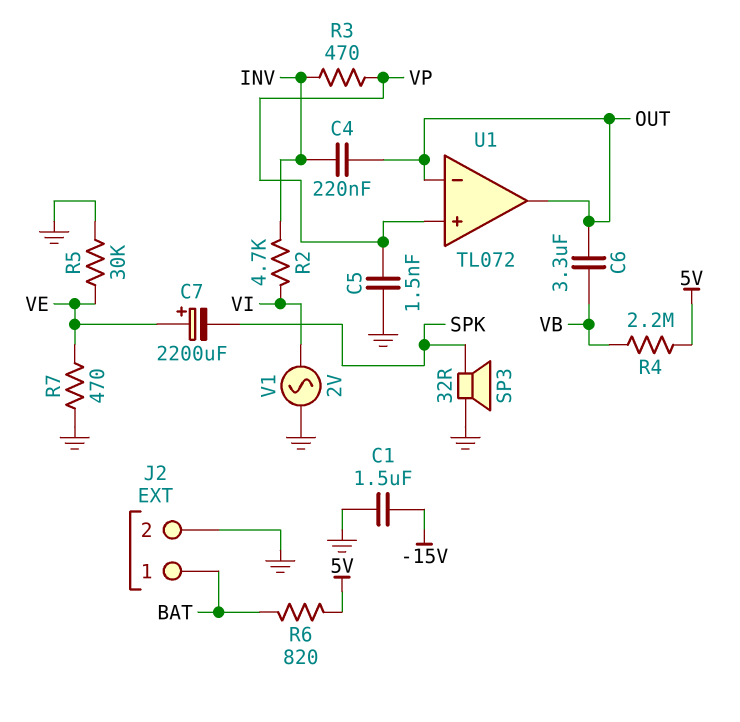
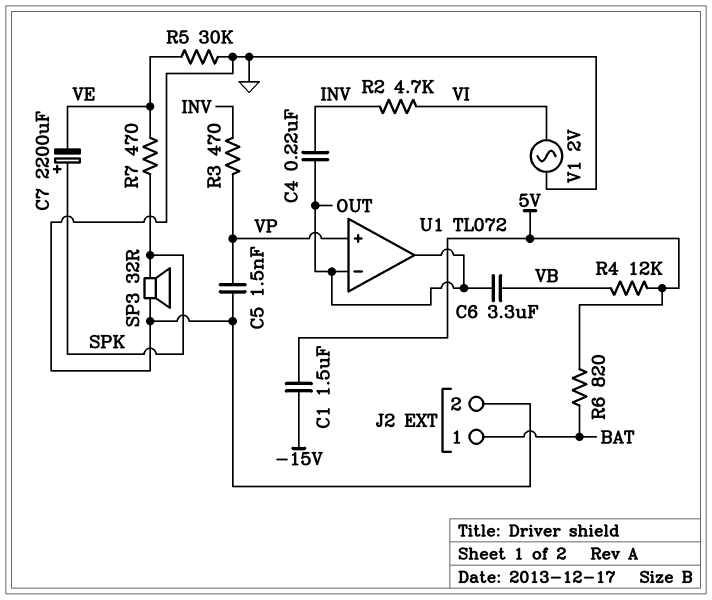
C1: 1.5uF (-15V, GND) -> 1.5uF (-15V, 5V)
C7: 2200uF (plus VE, minus SPK) -> 2200uF (plus SPK, minus VE)
R4: 2.2M (5V, VB) -> 12k (5V, VB)
R7: 470 (GND, VE) -> 470 (SPK, VE)

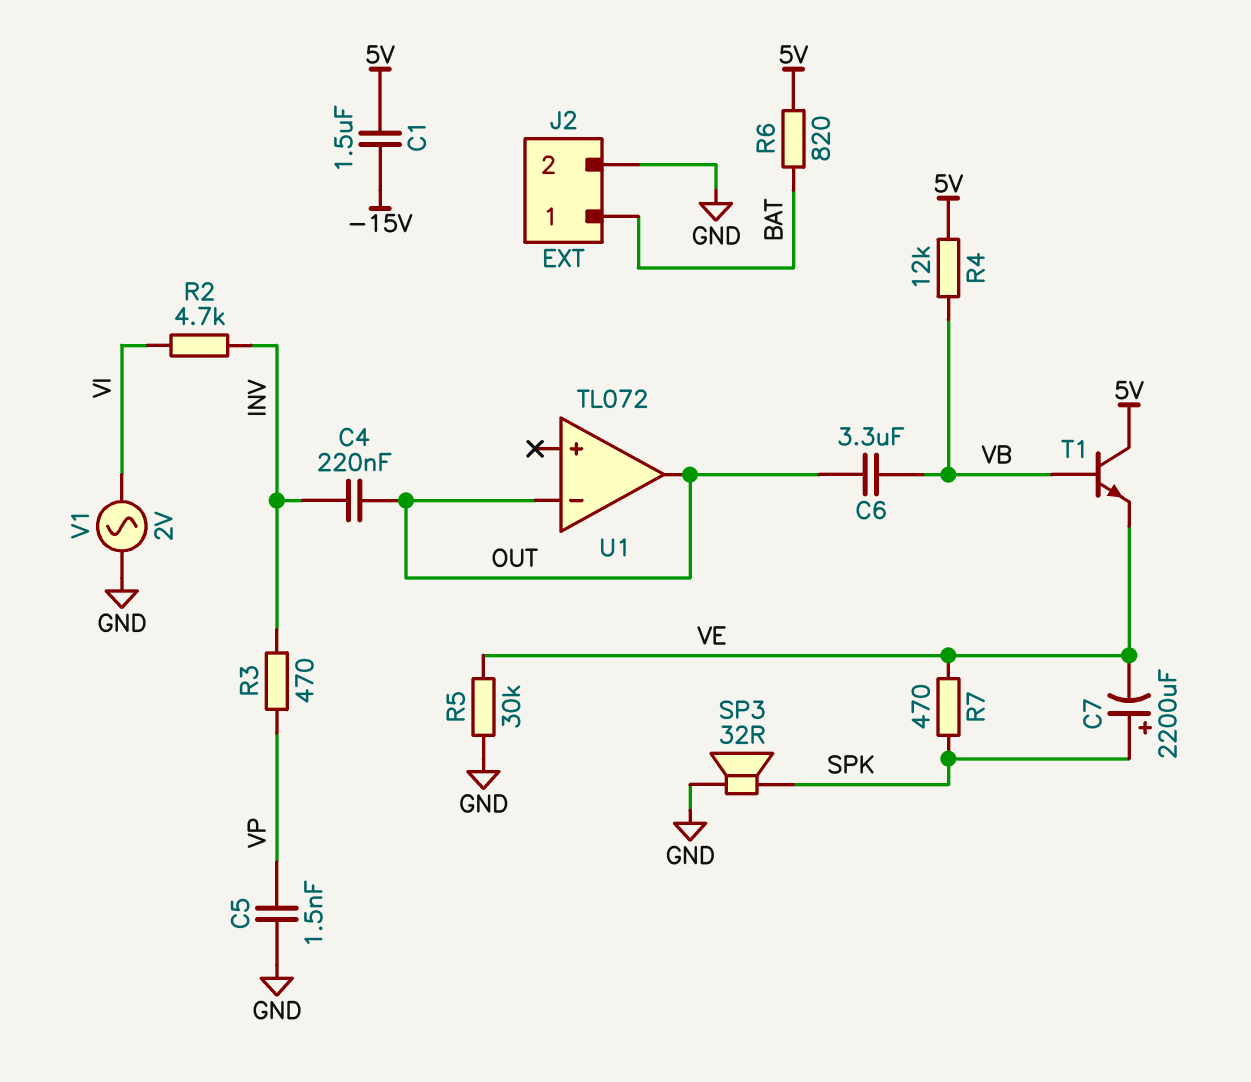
T1: none -> NPN (B VB, C 5V, E VE)
U1 pin in+: VP -> none

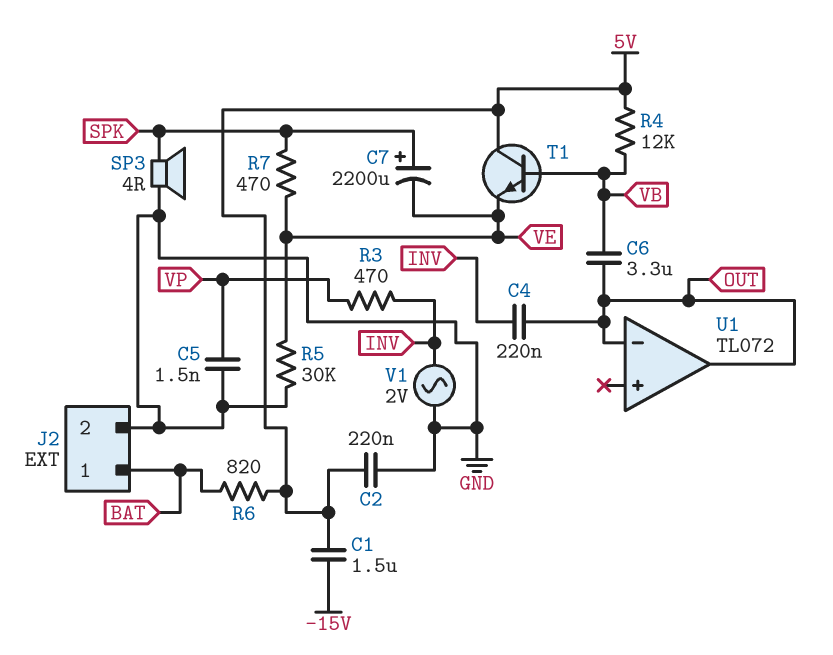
C2: none -> 220nF (5V, GND)
R2: 4.7k (INV, VI) -> none
SP3: speaker 32R (GND, SPK) -> speaker 4R (GND, SPK)
V1: AC 2V (GND, VI) -> AC 2V (GND, INV)

